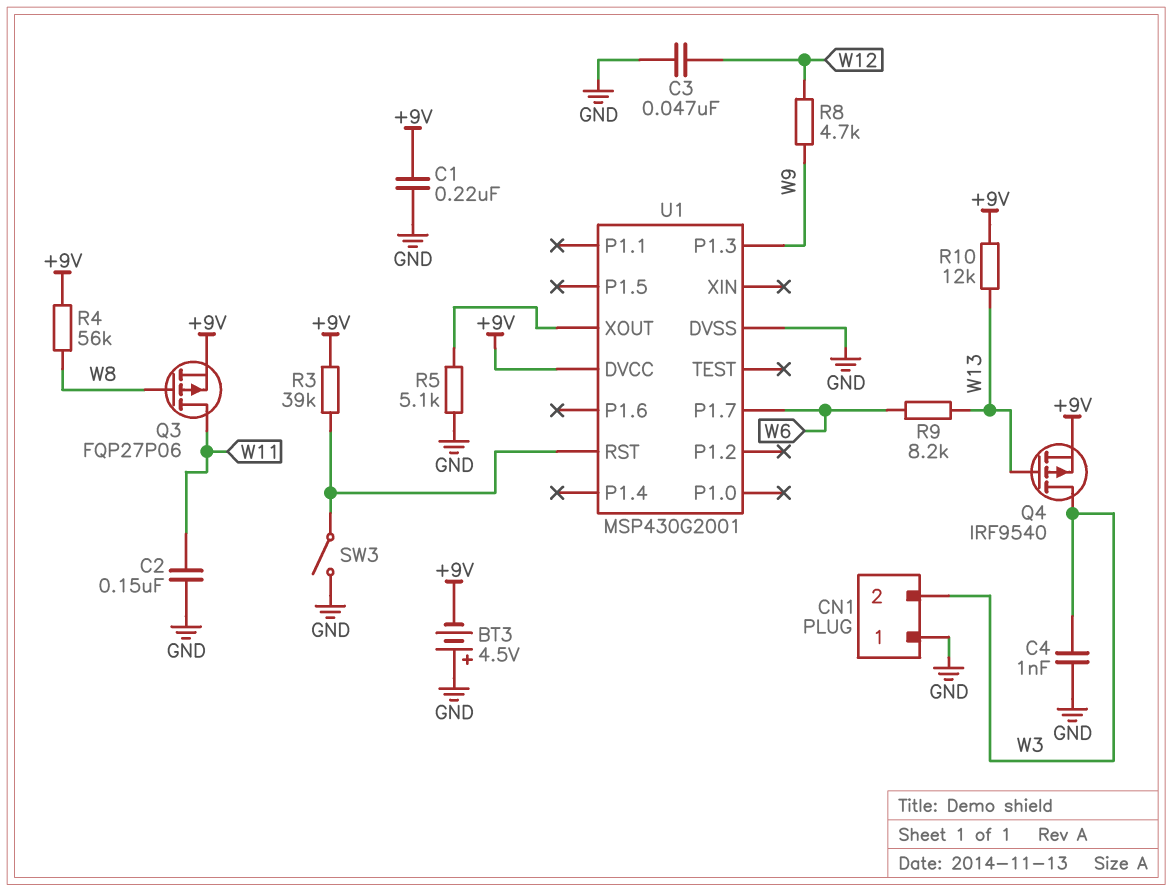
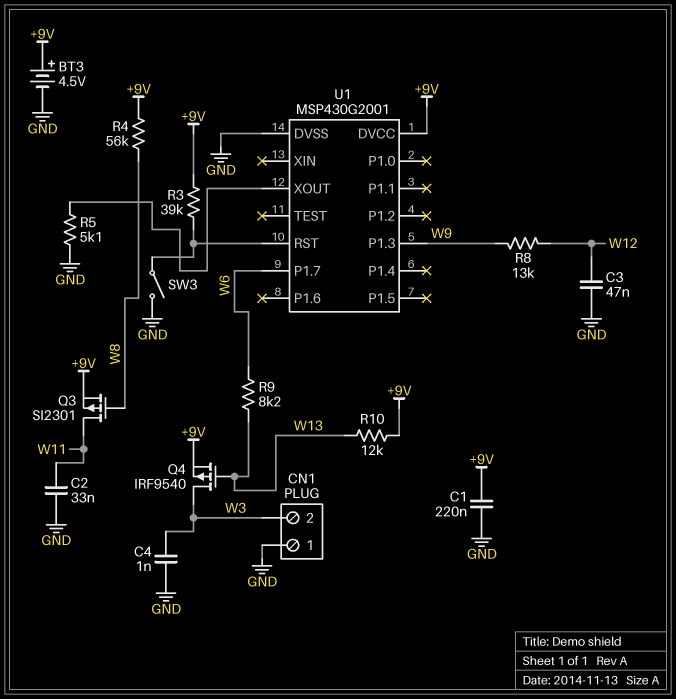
BT3: 4.5V (plus GND, minus +9V) -> 4.5V (plus +9V, minus GND)
C2: 150nF (GND, W11) -> 33nF (GND, W11)
Q3: PMOS FQP27P06 (G W8, D W11, S +9V) -> PMOS SI2301 (G W8, D W11, S +9V)
R8: 4.7k (W9, W12) -> 13k (W9, W12)

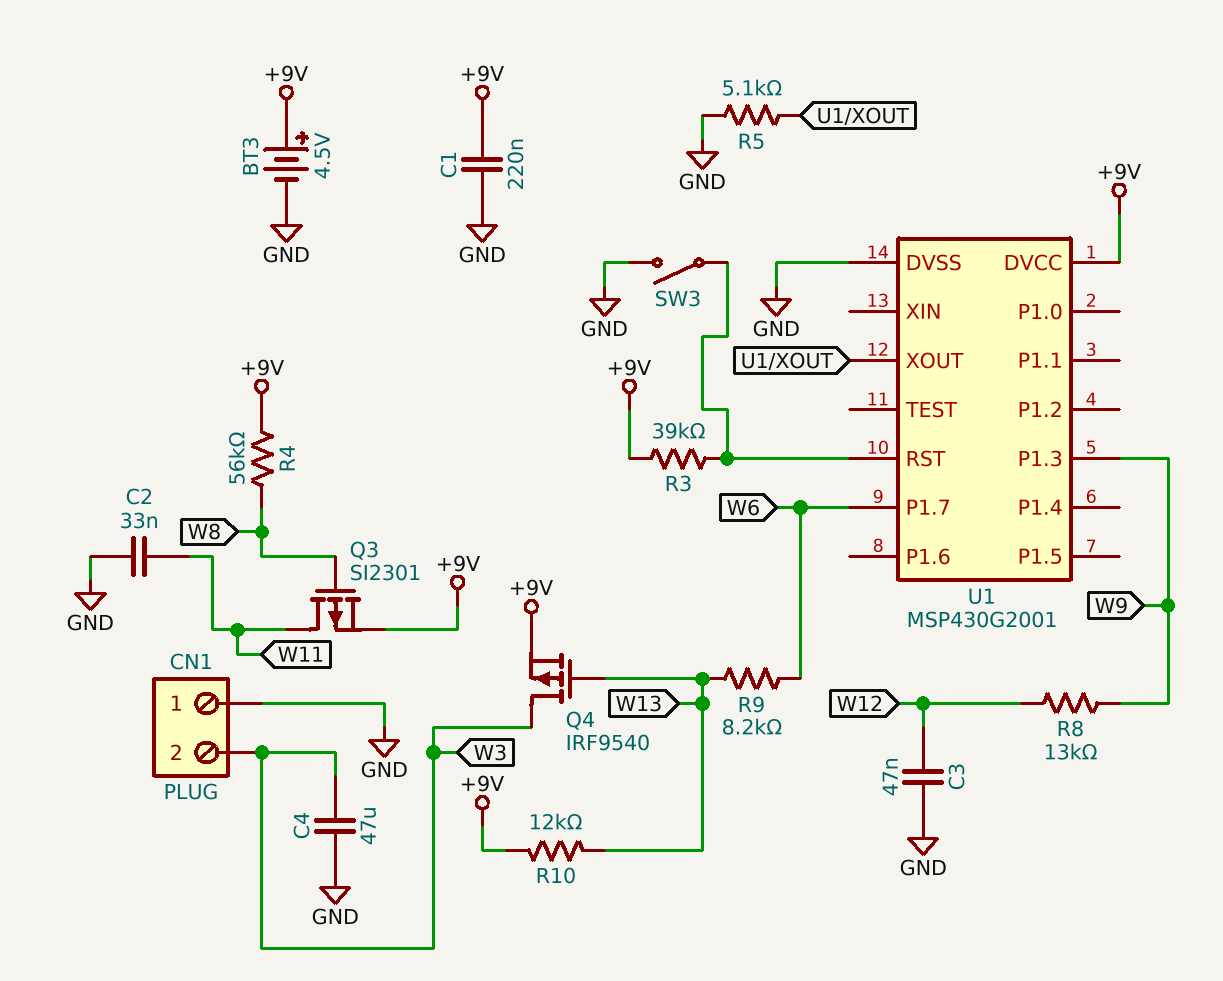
C4: 1nF (GND, W3) -> 47uF (GND, W3)

